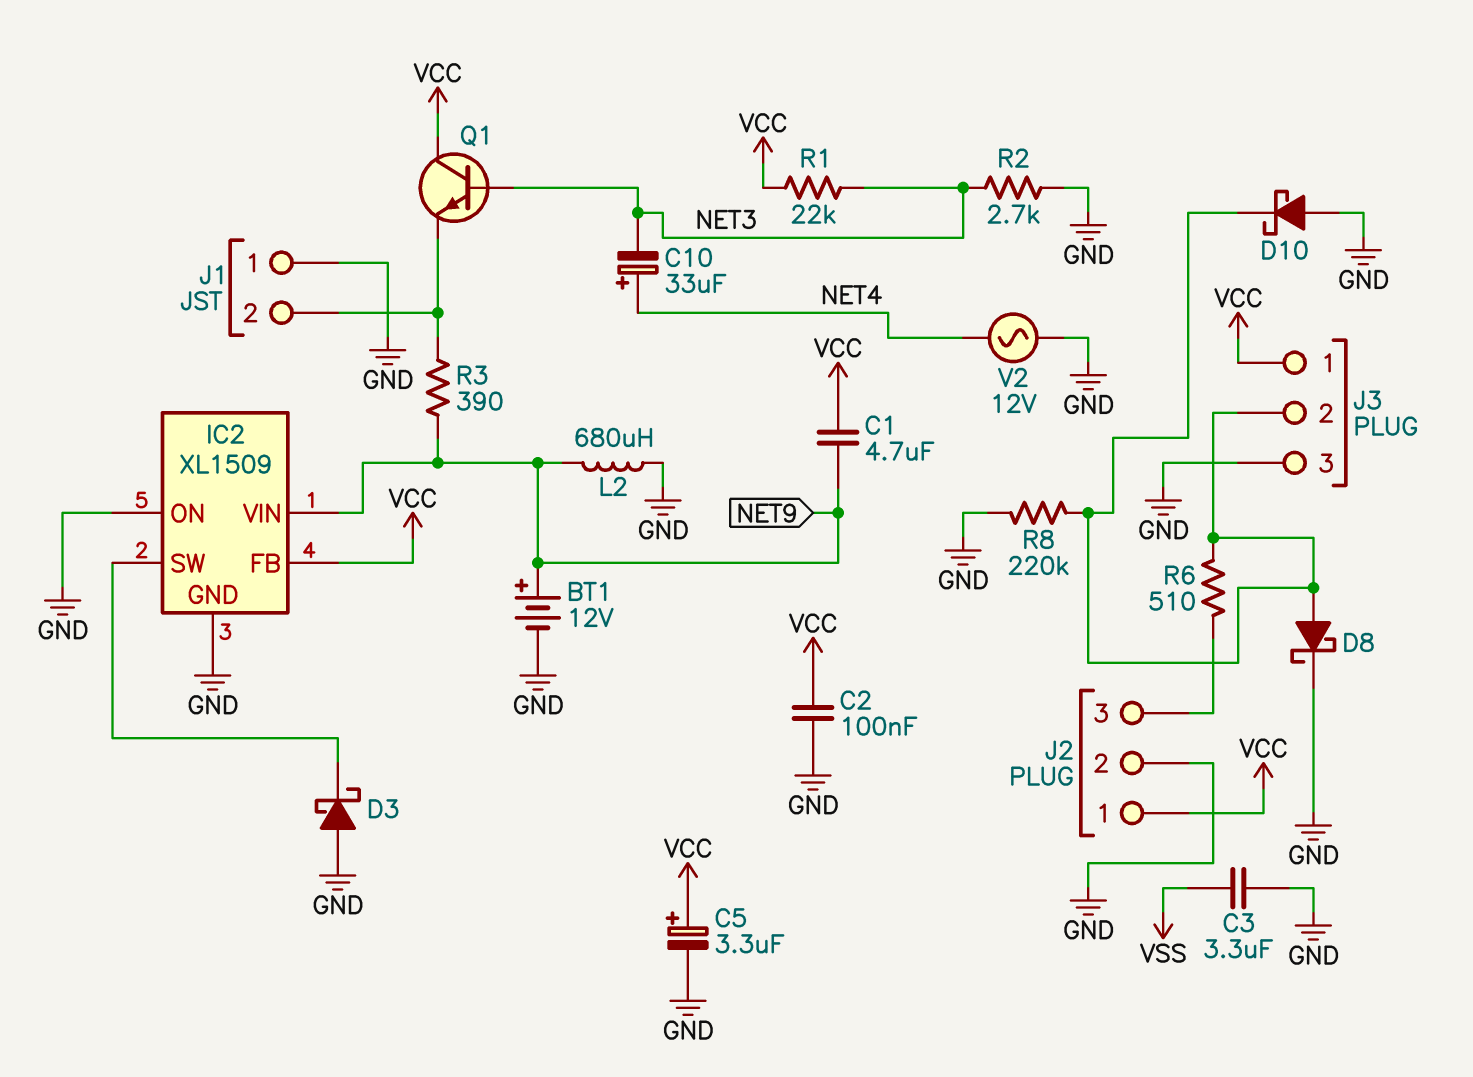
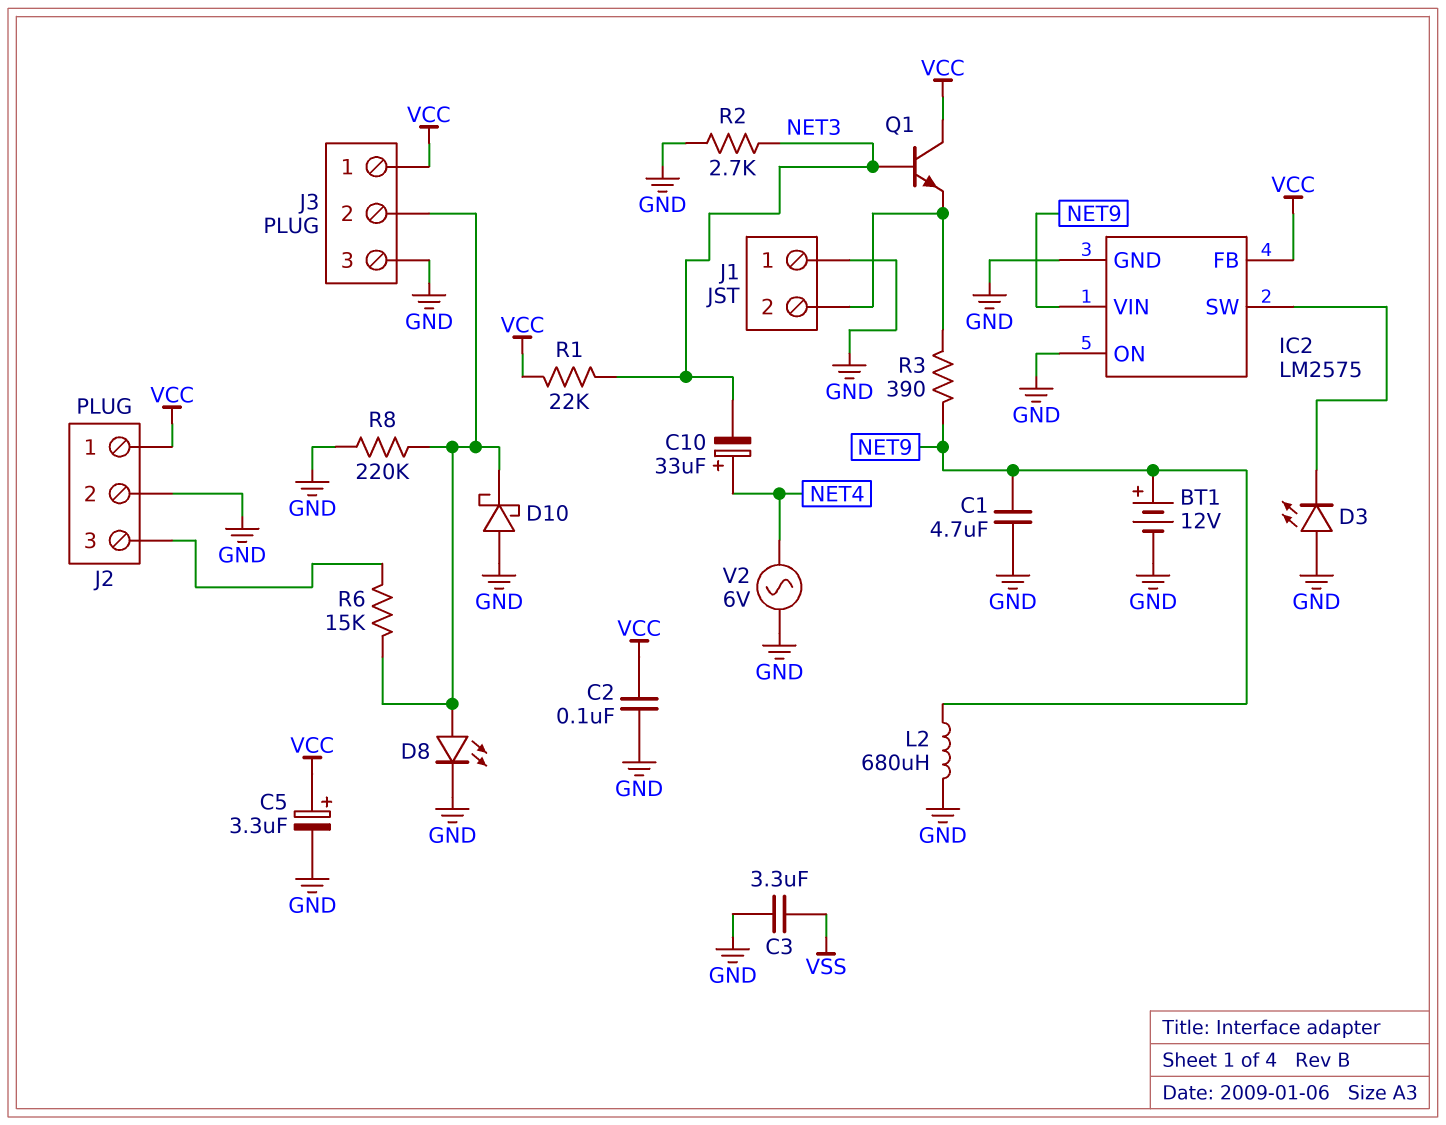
C1: 4.7uF (NET9, VCC) -> 4.7uF (GND, NET9)
D3: schottky (A GND, K IC2/SW) -> LED (A GND, K IC2/SW)
D8: schottky (A J3/2, K GND) -> LED (A J3/2, K GND)
IC2: XL1509 -> LM2575
R6: 510 (J2/3, J3/2) -> 15k (J2/3, J3/2)
V2: AC 12V (GND, NET4) -> AC 6V (GND, NET4)

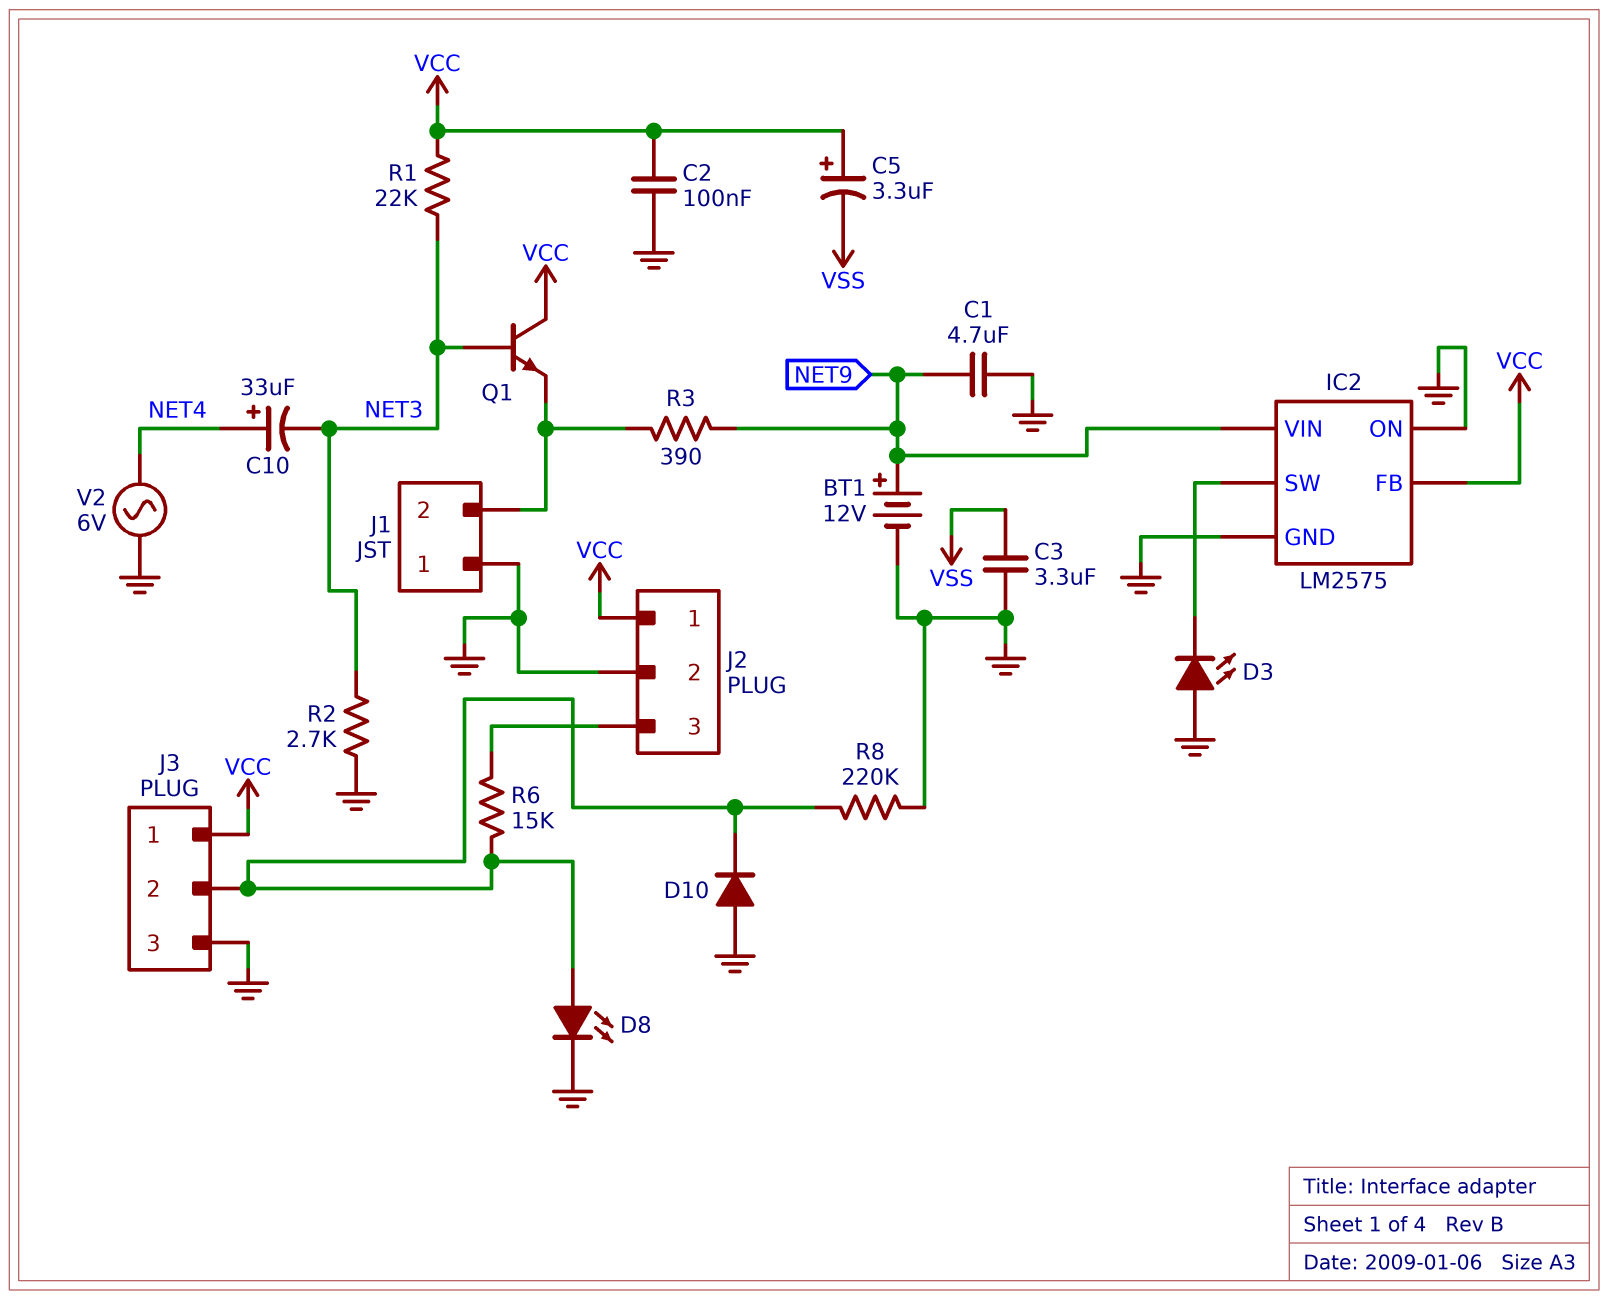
C5: 3.3uF (plus VCC, minus GND) -> 3.3uF (plus VCC, minus VSS)
D10: schottky (A GND, K J3/2) -> diode (A GND, K J3/2)
L2: 680uH (GND, NET9) -> none

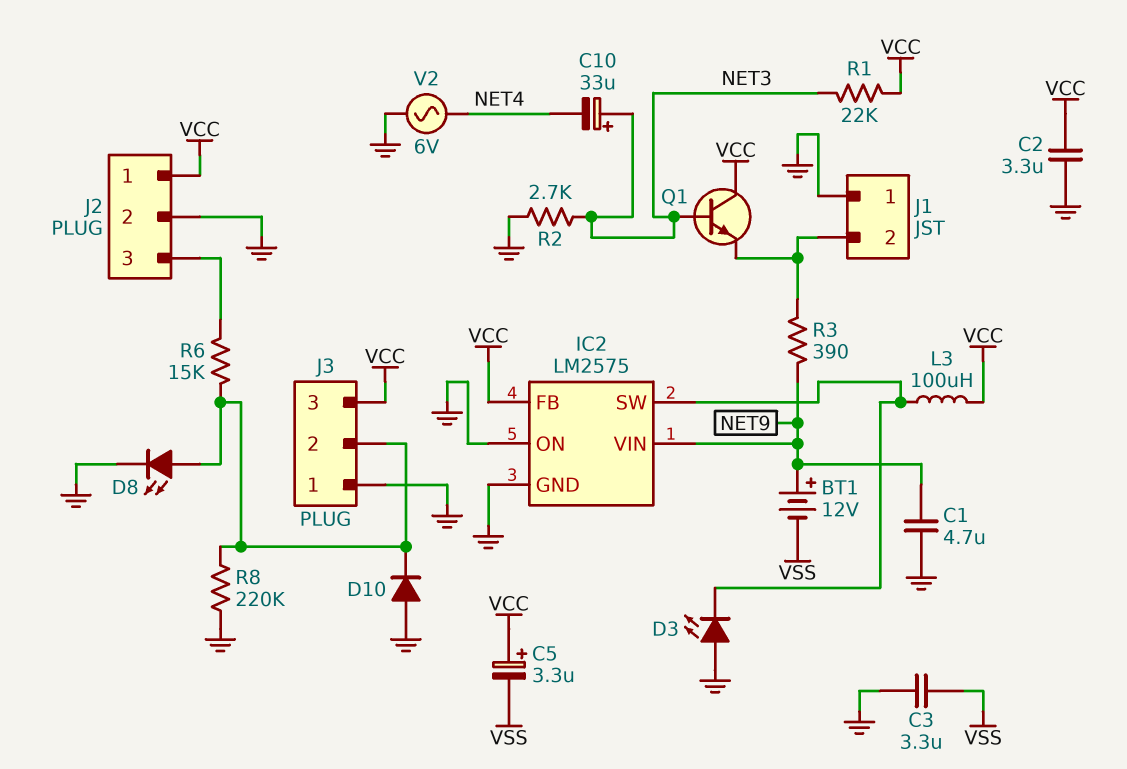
BT1: 12V (plus NET9, minus GND) -> 12V (plus NET9, minus VSS)
C2: 100nF (GND, VCC) -> 3.3uF (GND, VCC)
C10: 33uF (plus NET4, minus NET3) -> 33uF (plus NET3, minus NET4)
J3 pin 1: VCC -> GND
J3 pin 3: GND -> VCC
L3: none -> 100uH (IC2/SW, VCC)

